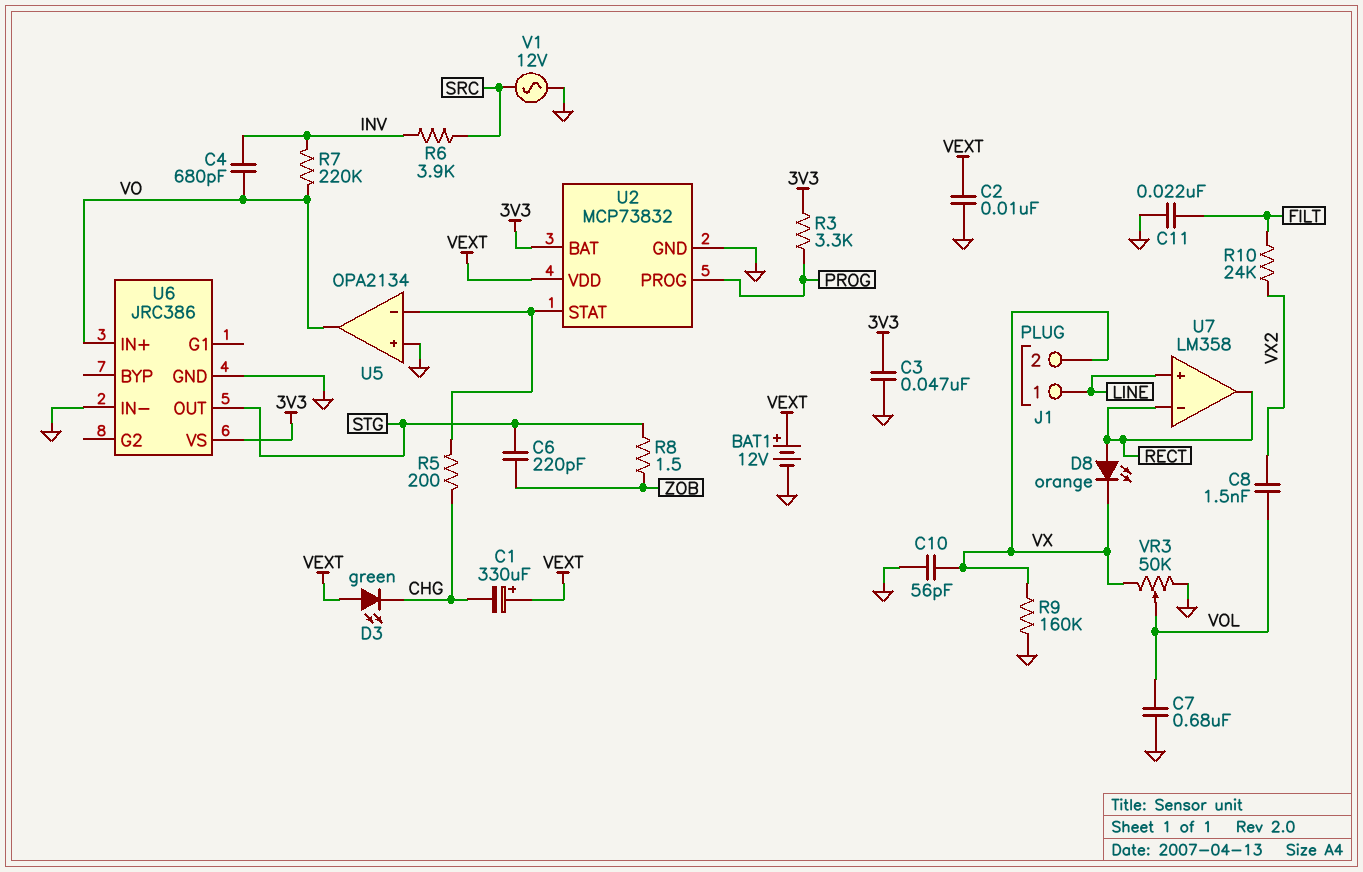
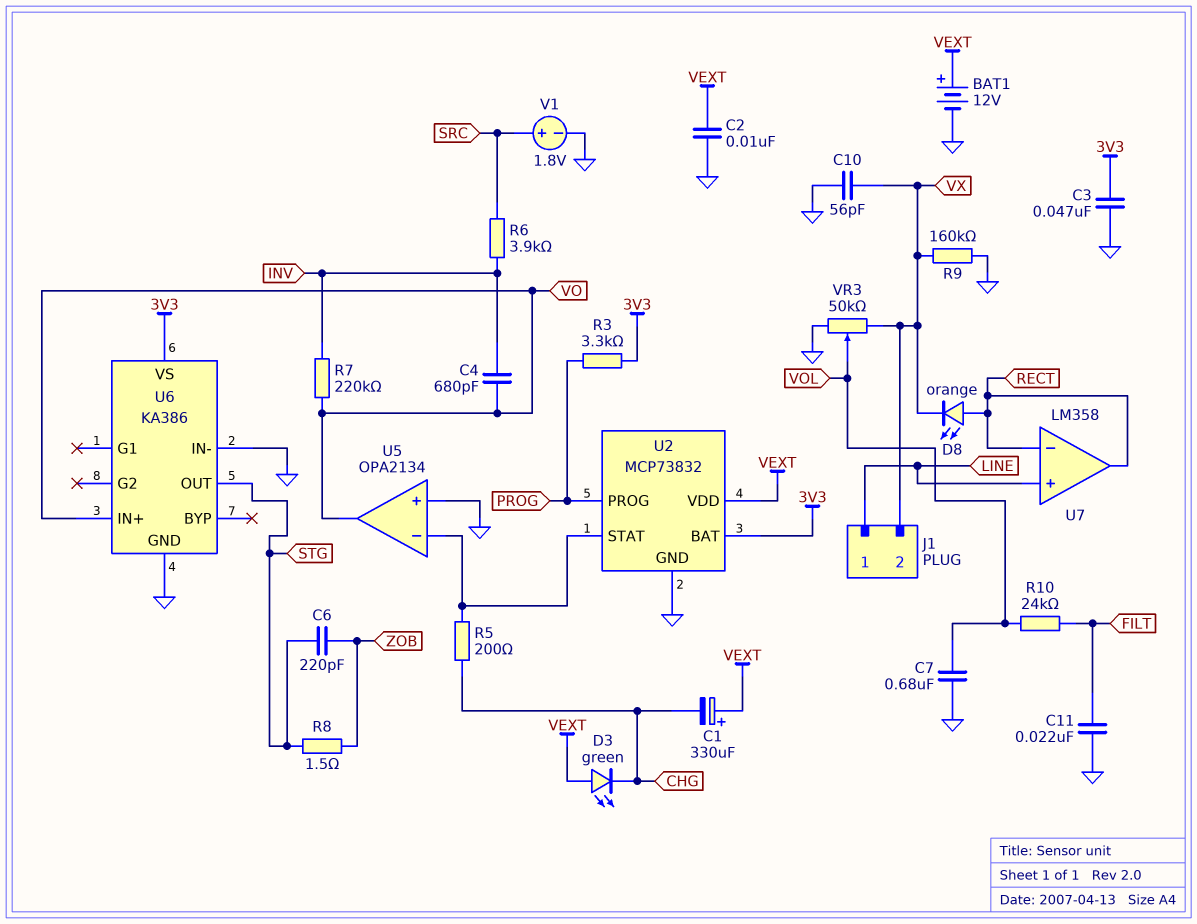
C8: 1.5nF (VOL, VX2) -> none
R10: 24k (FILT, VX2) -> 24k (FILT, VOL)
U6: JRC386 -> KA386
V1: AC 12V (GND, SRC) -> 1.8V (plus SRC, minus GND)

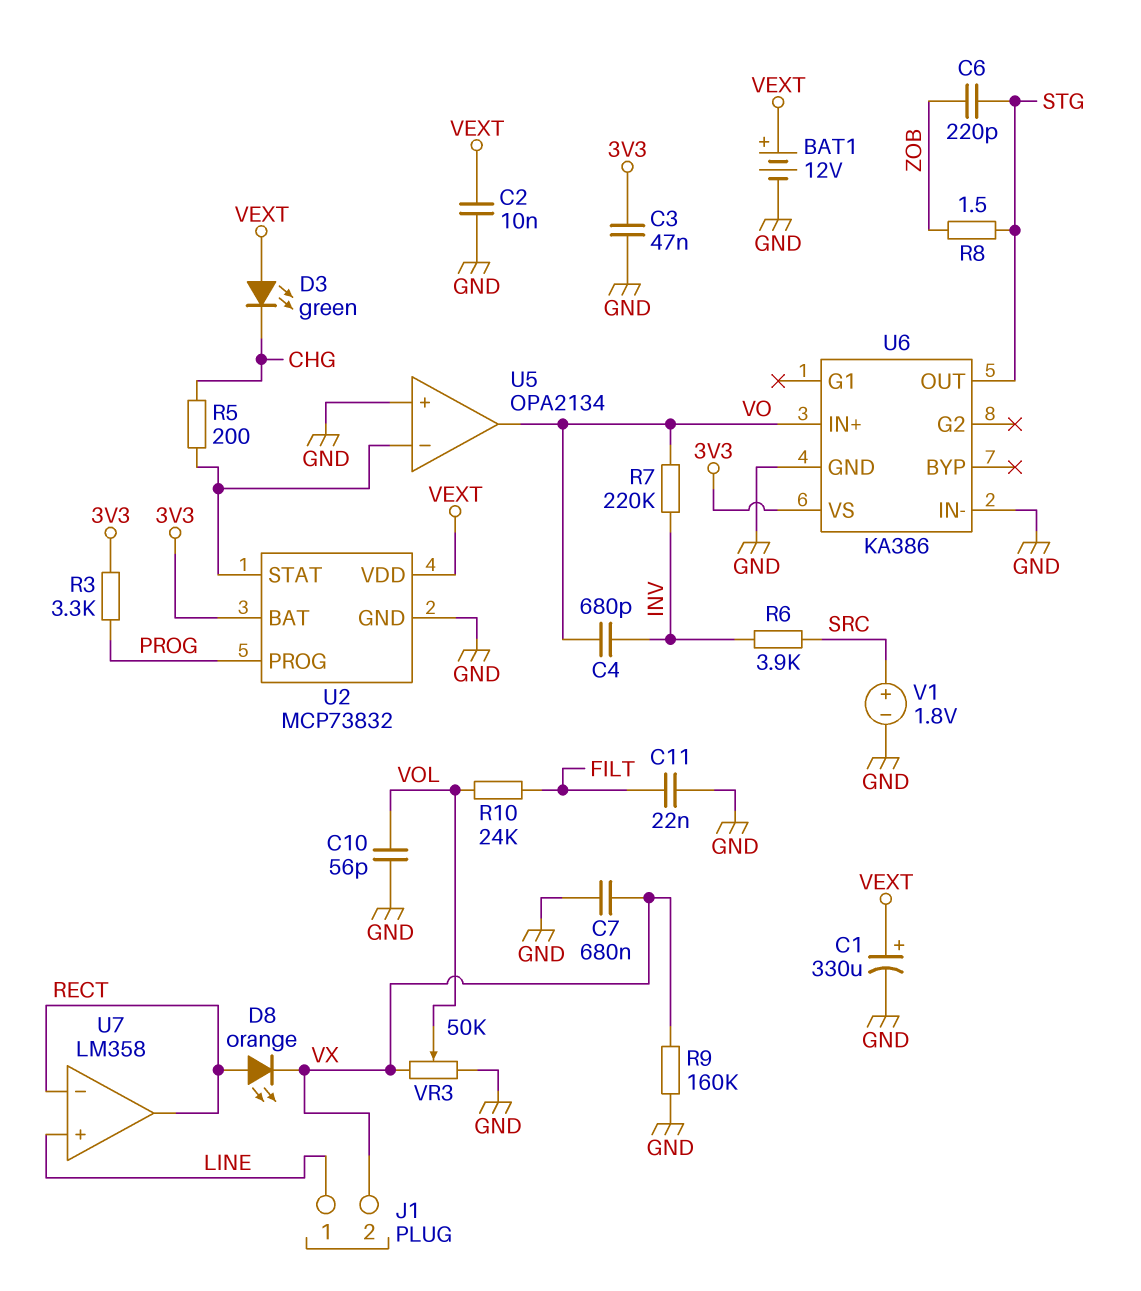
C1: 330uF (plus VEXT, minus CHG) -> 330uF (plus VEXT, minus GND)
C7: 680nF (GND, VOL) -> 680nF (GND, VX)
C10: 56pF (GND, VX) -> 56pF (GND, VOL)

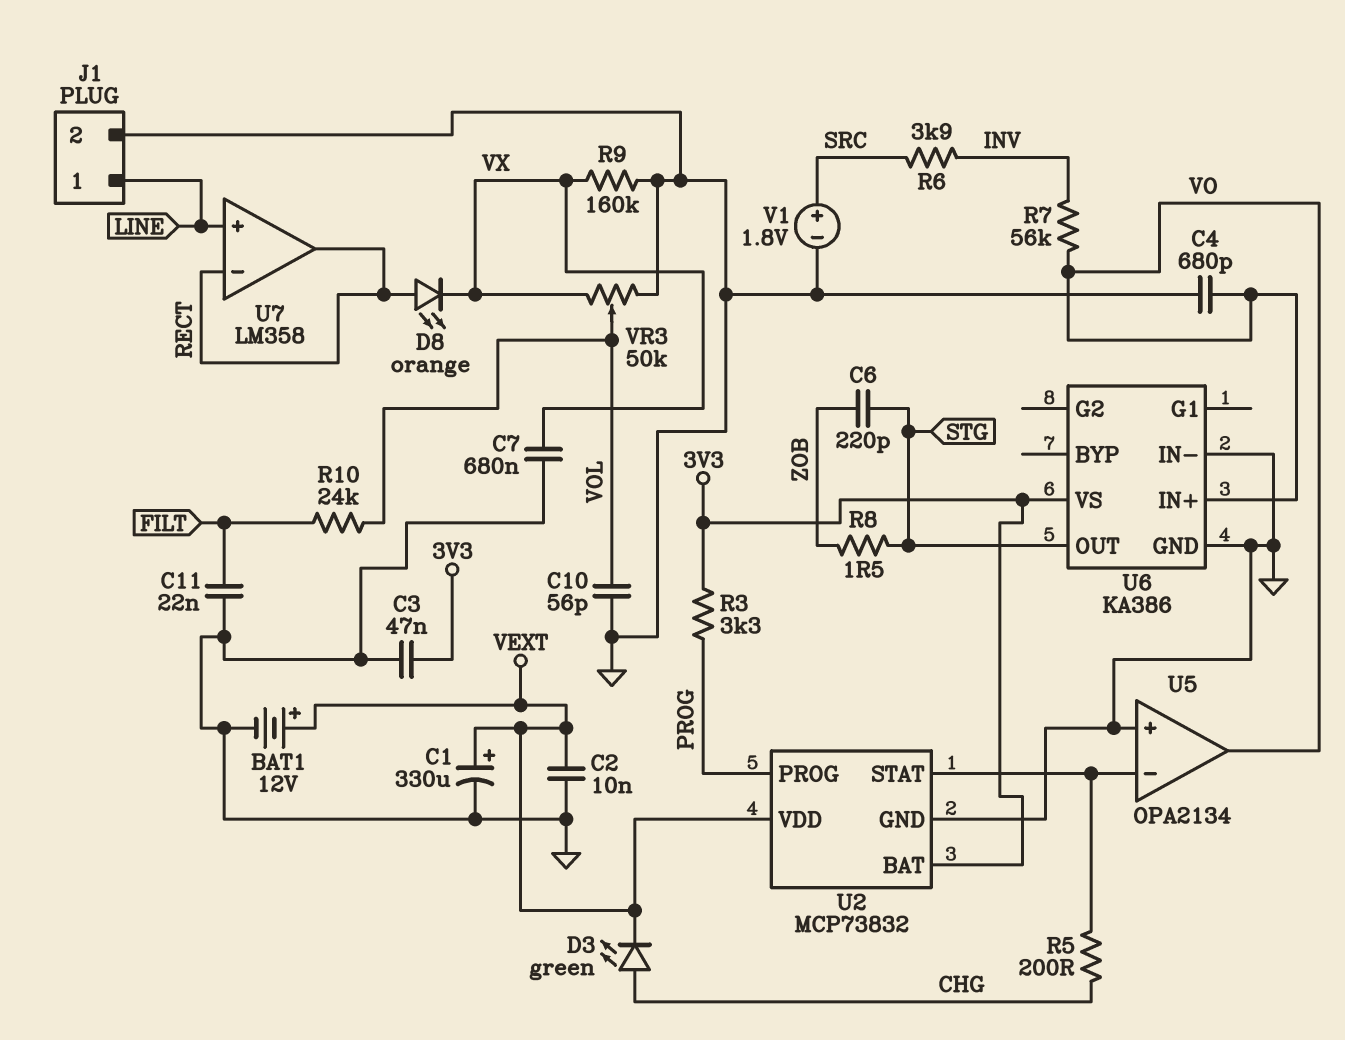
C4: 680pF (INV, VO) -> 680pF (GND, VO)
D3: LED green (A VEXT, K CHG) -> LED green (A CHG, K VEXT)
J1 pin 2: VX -> GND
R7: 220k (INV, VO) -> 56k (INV, VO)

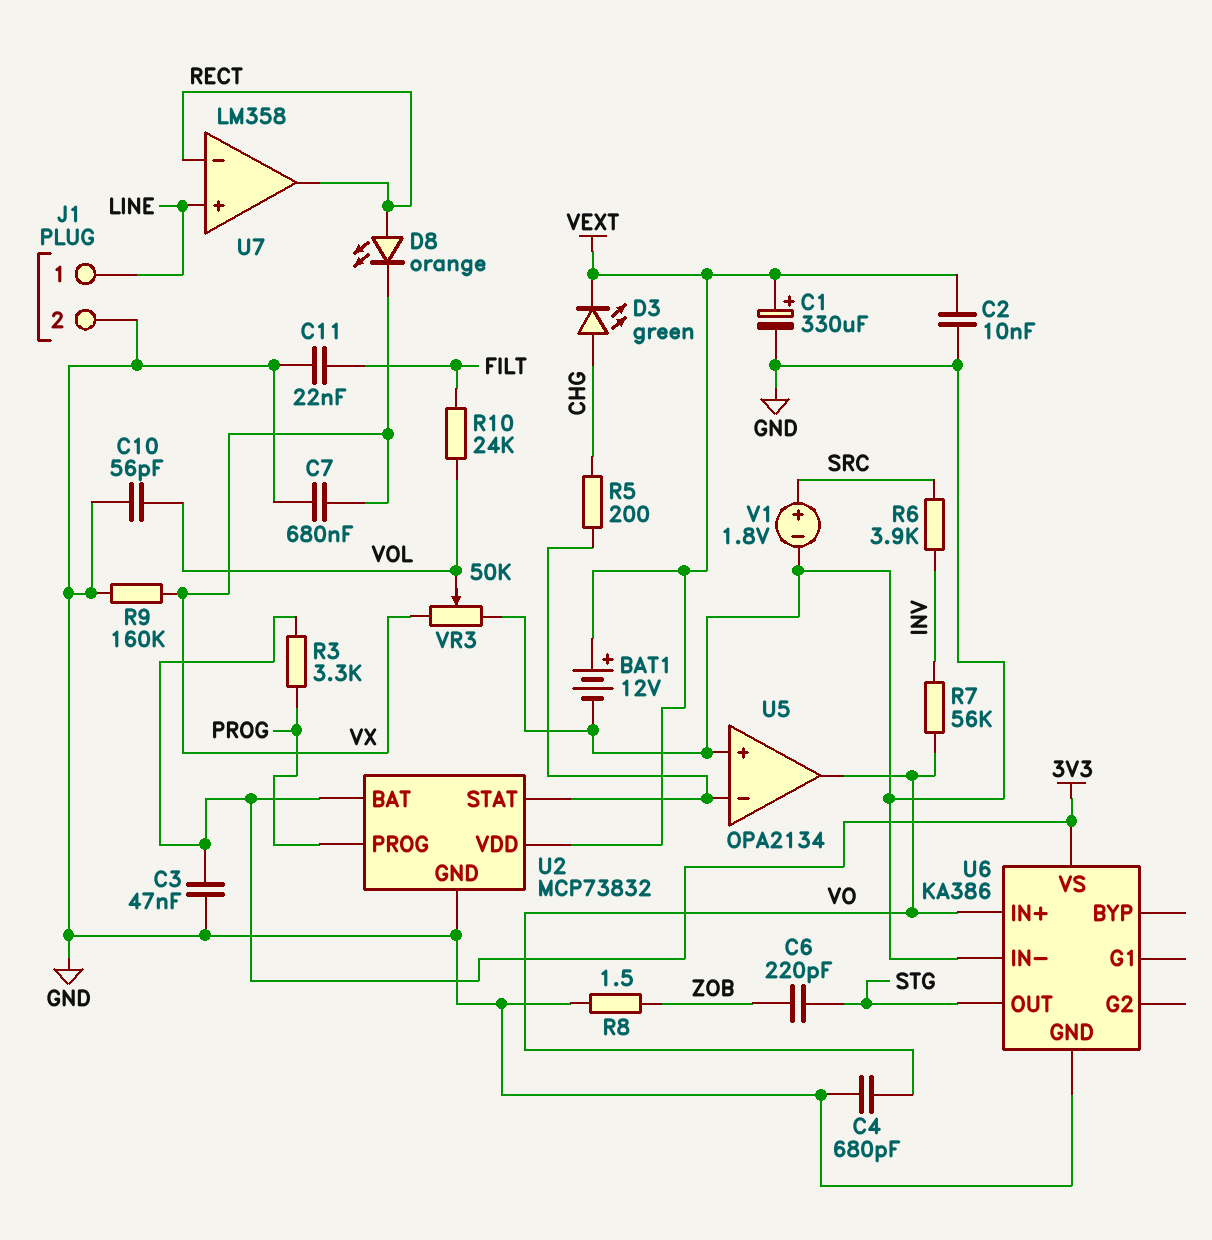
R8: 1.5 (STG, ZOB) -> 1.5 (GND, ZOB)

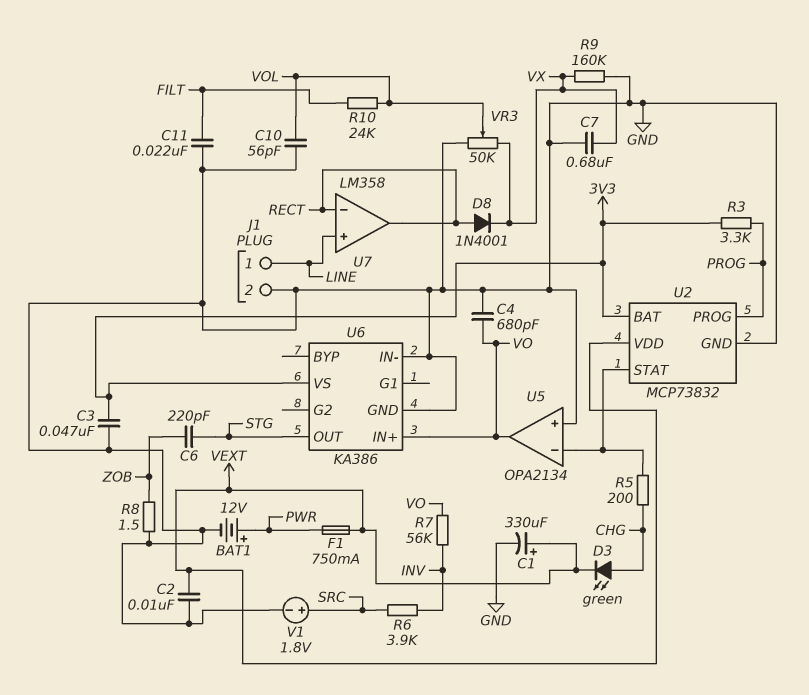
BAT1: 12V (plus VEXT, minus GND) -> 12V (plus PWR, minus GND)
D8: LED orange (A RECT, K VX) -> diode 1N4001 (A RECT, K VX)
F1: none -> 750mA (PWR, VEXT)

